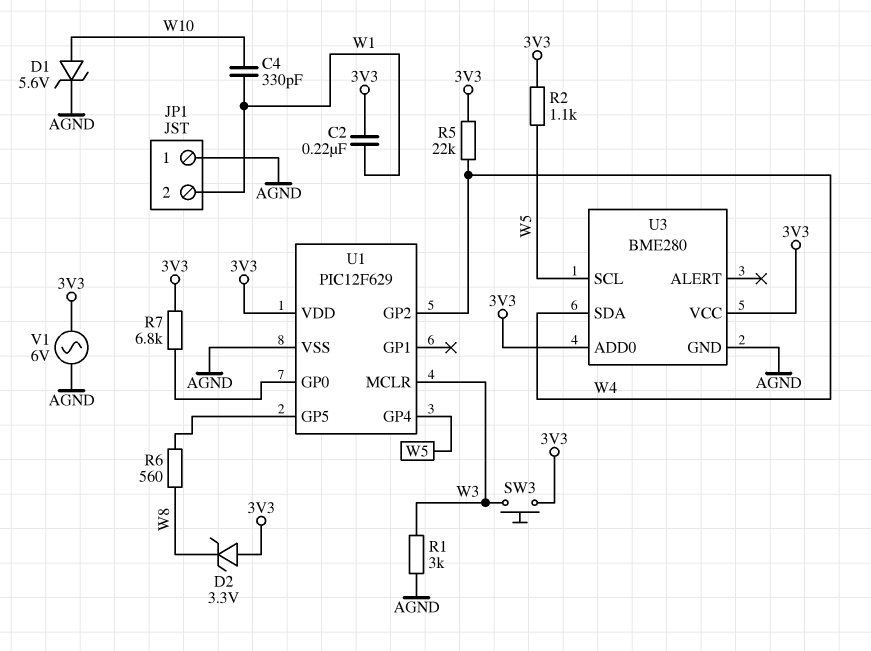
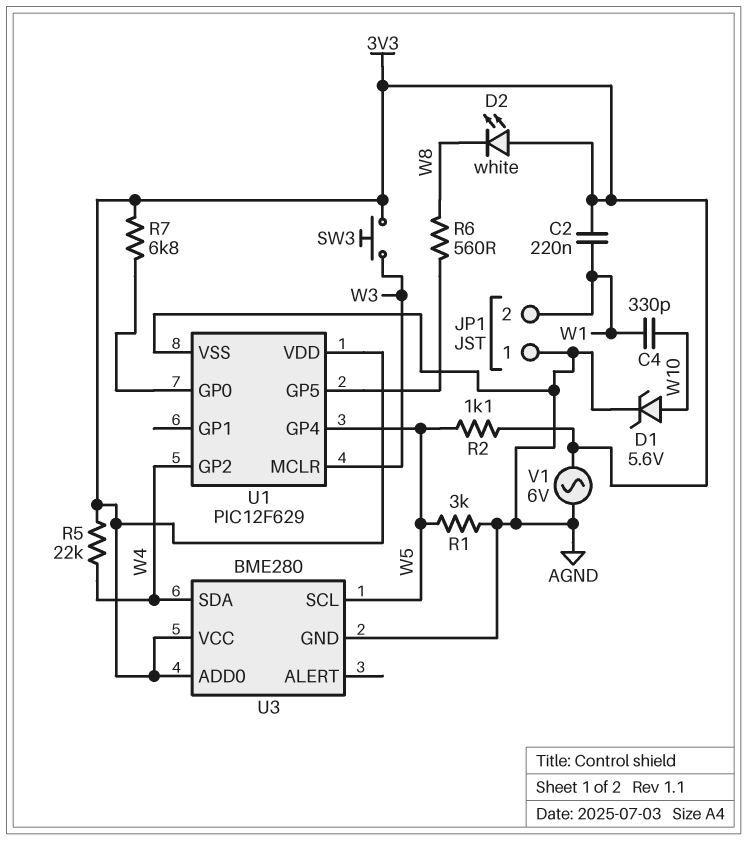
D2: zener 3.3V (A 3V3, K W8) -> LED white (A 3V3, K W8)
R1: 3k (AGND, W3) -> 3k (AGND, W5)

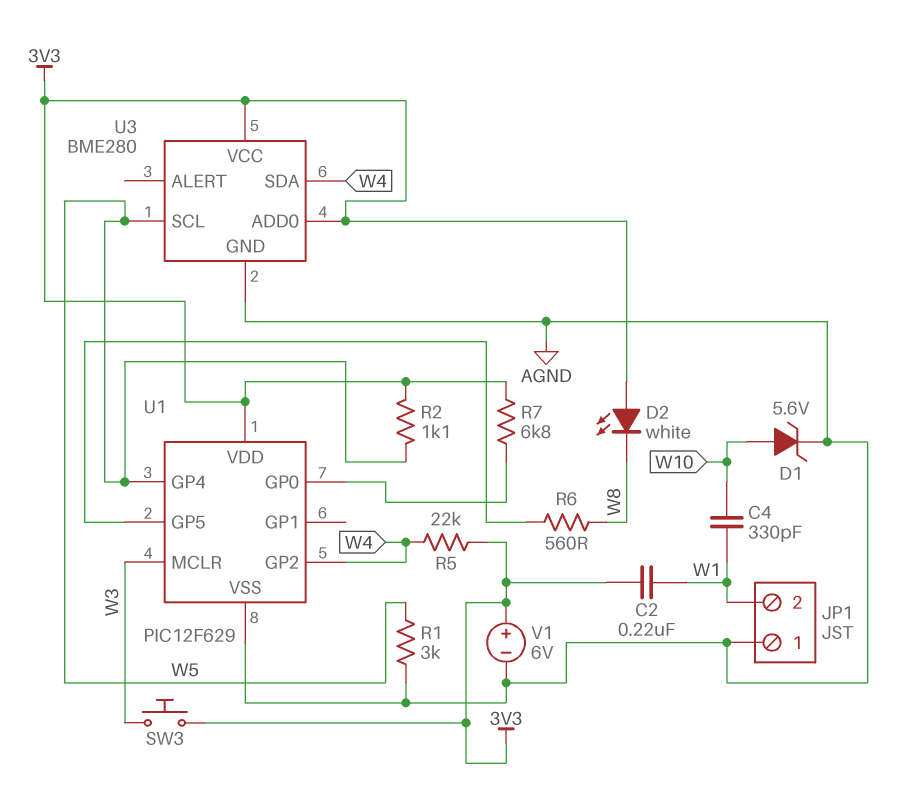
V1: AC 6V (3V3, AGND) -> 6V (plus 3V3, minus AGND)

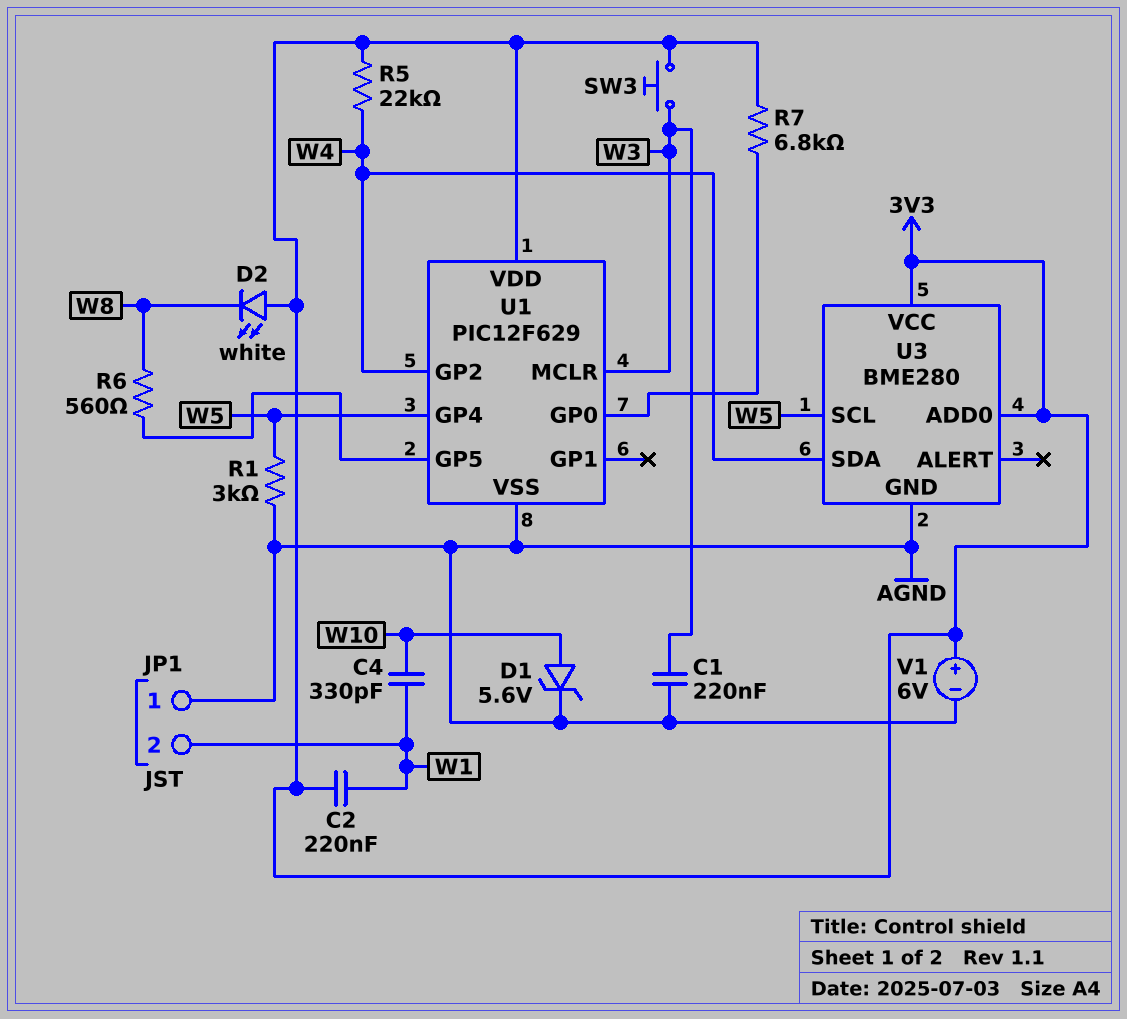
C1: none -> 220nF (AGND, W3)
R2: 1.1k (3V3, W5) -> none

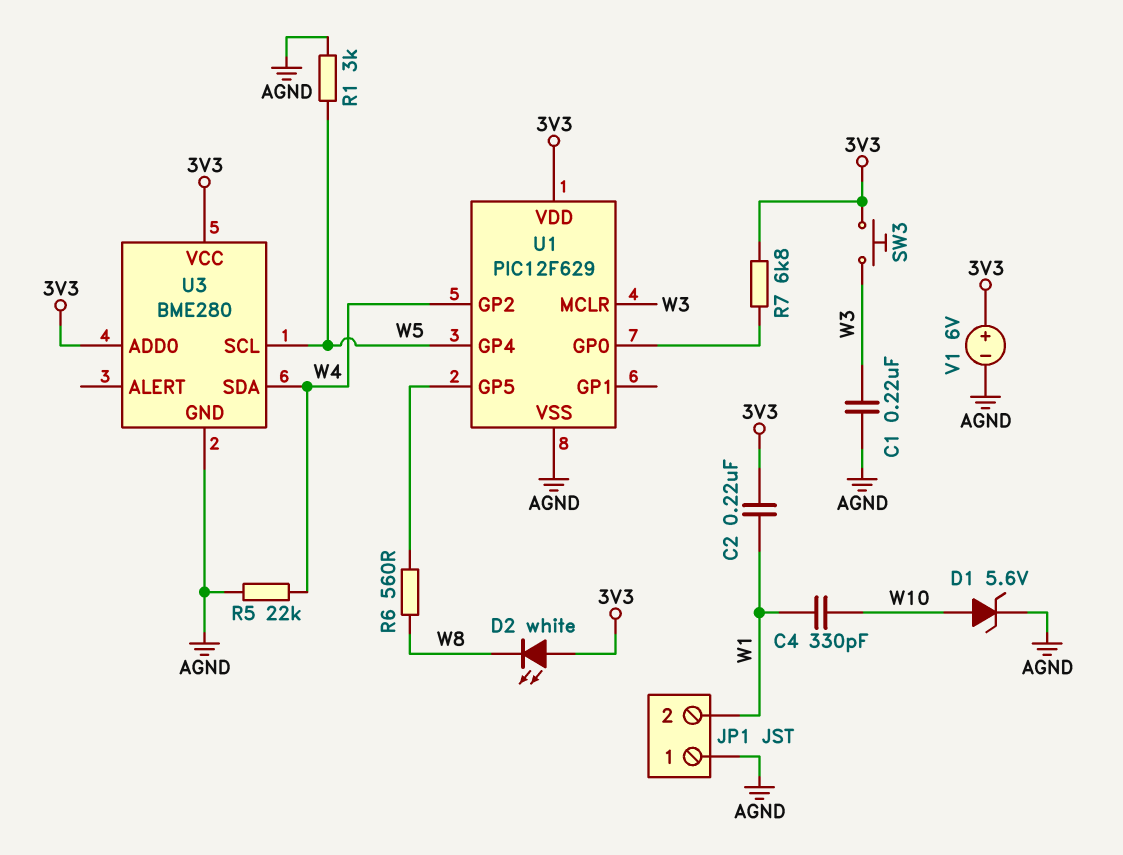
R5: 22k (3V3, W4) -> 22k (AGND, W4)

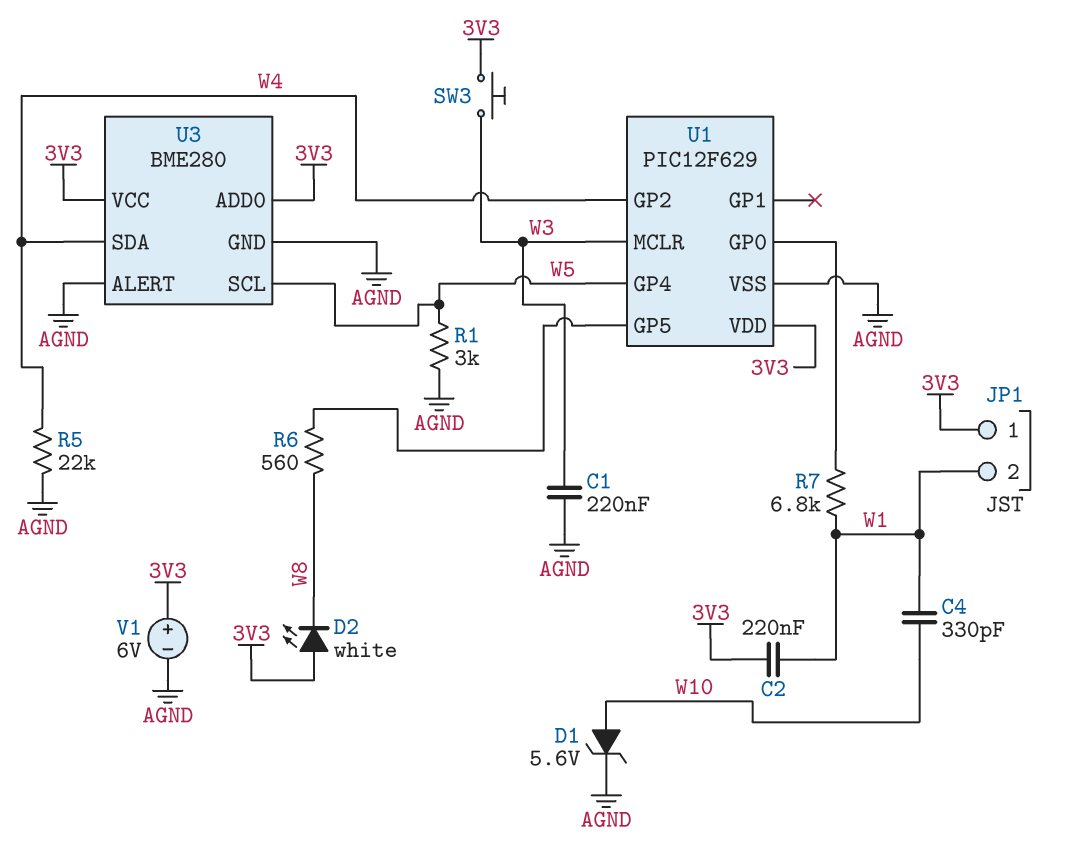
JP1 pin 1: AGND -> 3V3
R7: 6.8k (3V3, U1/GP0) -> 6.8k (U1/GP0, W1)
U3 pin ALERT: none -> AGND

